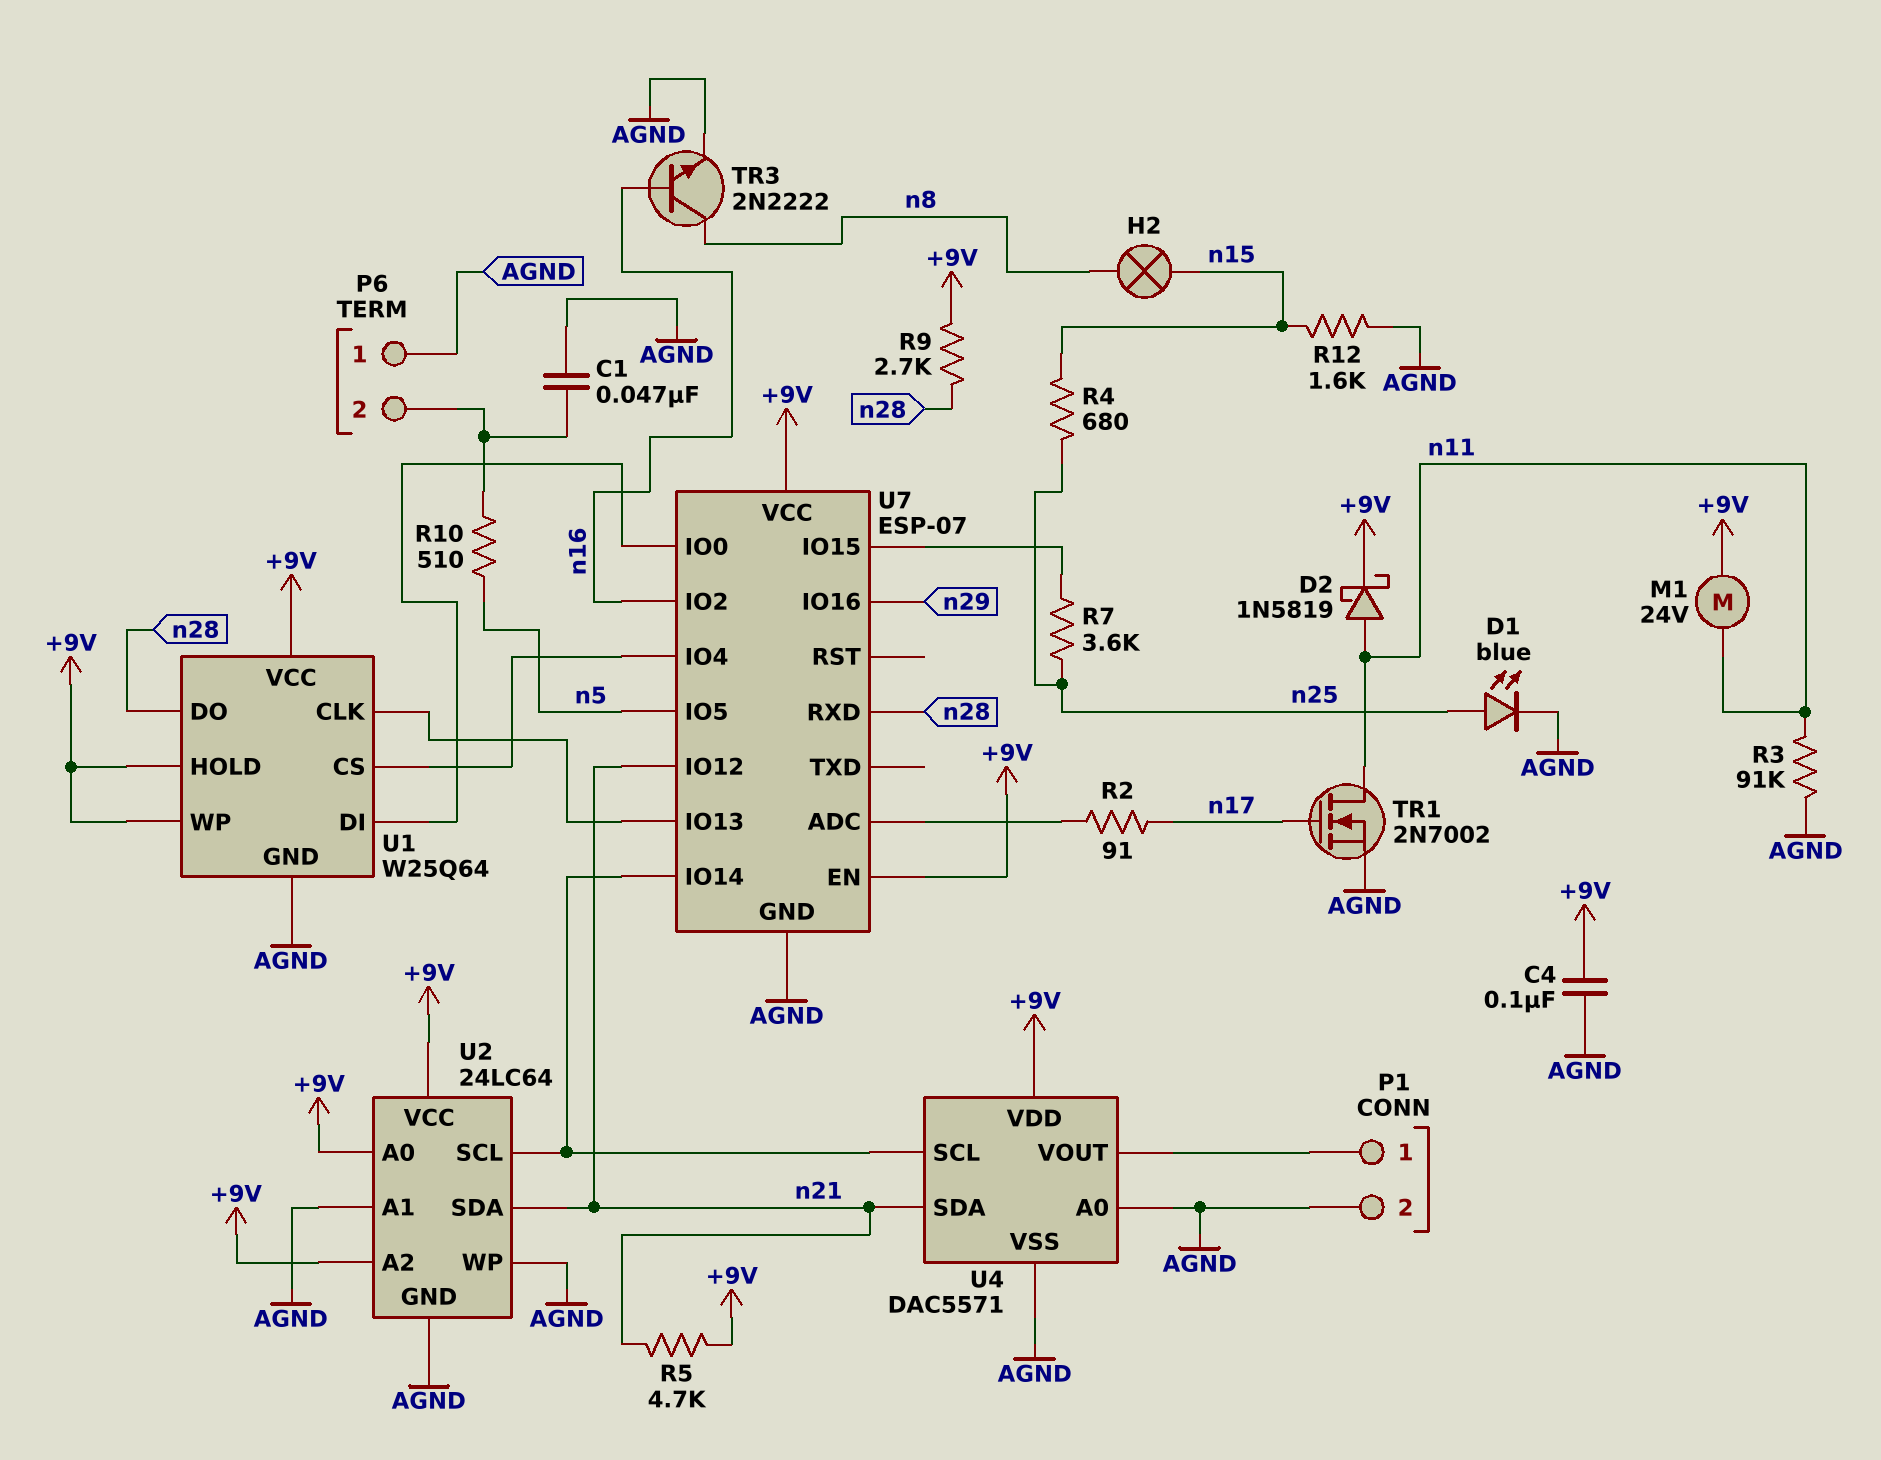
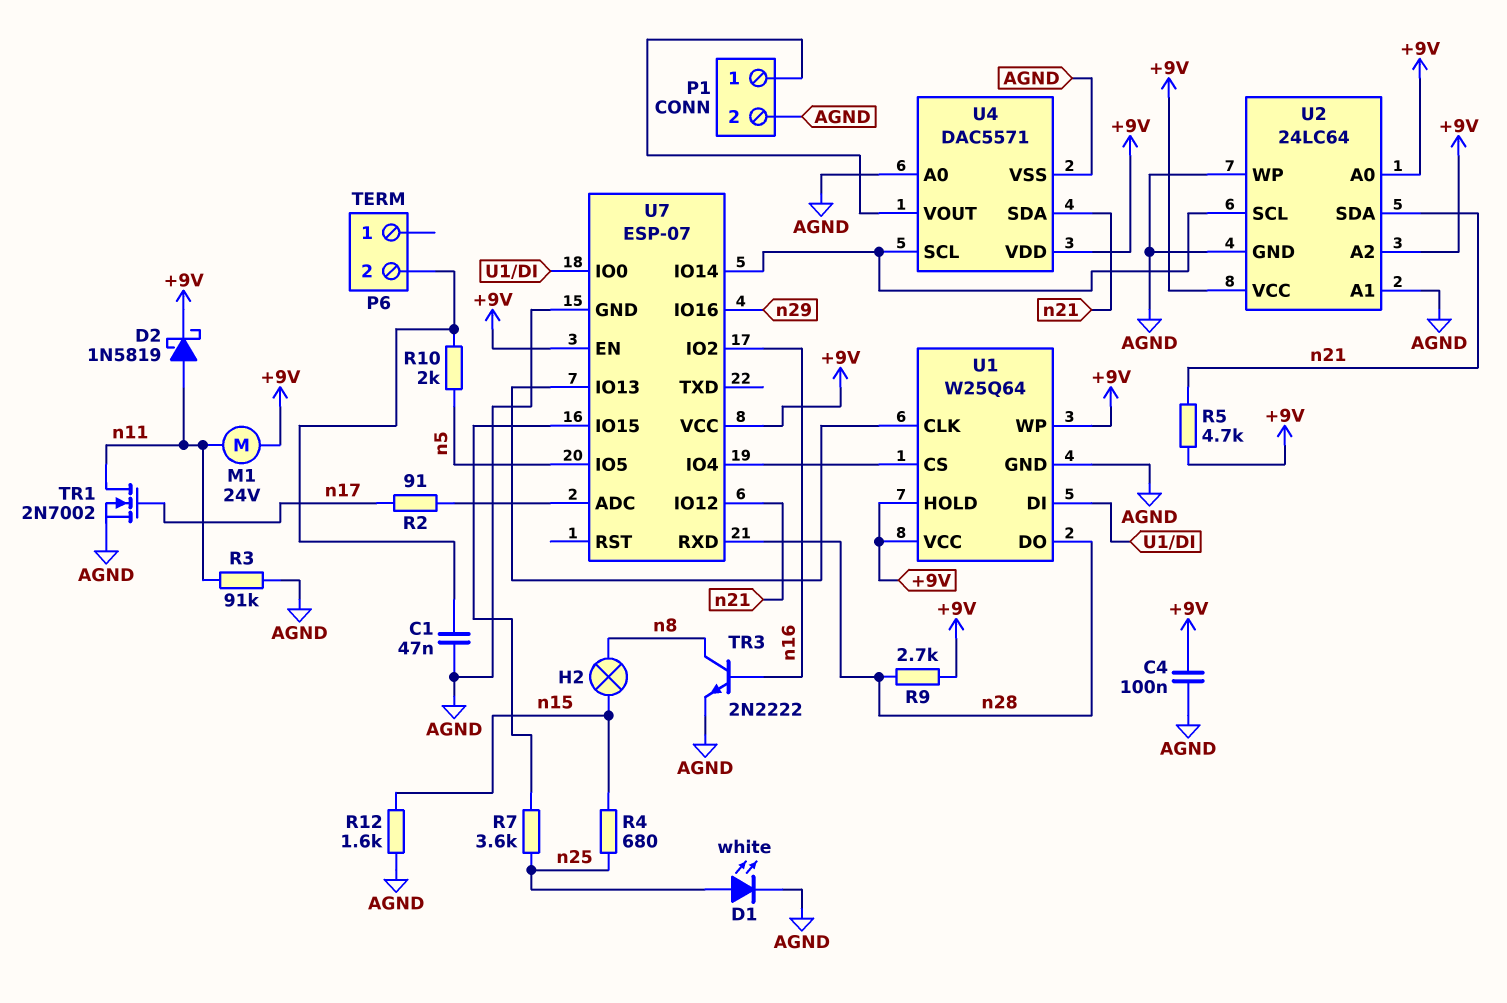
D1: LED blue (A n25, K AGND) -> LED white (A n25, K AGND)
P6 pin 1: AGND -> none
R10: 510 (P6/2, n5) -> 2k (P6/2, n5)

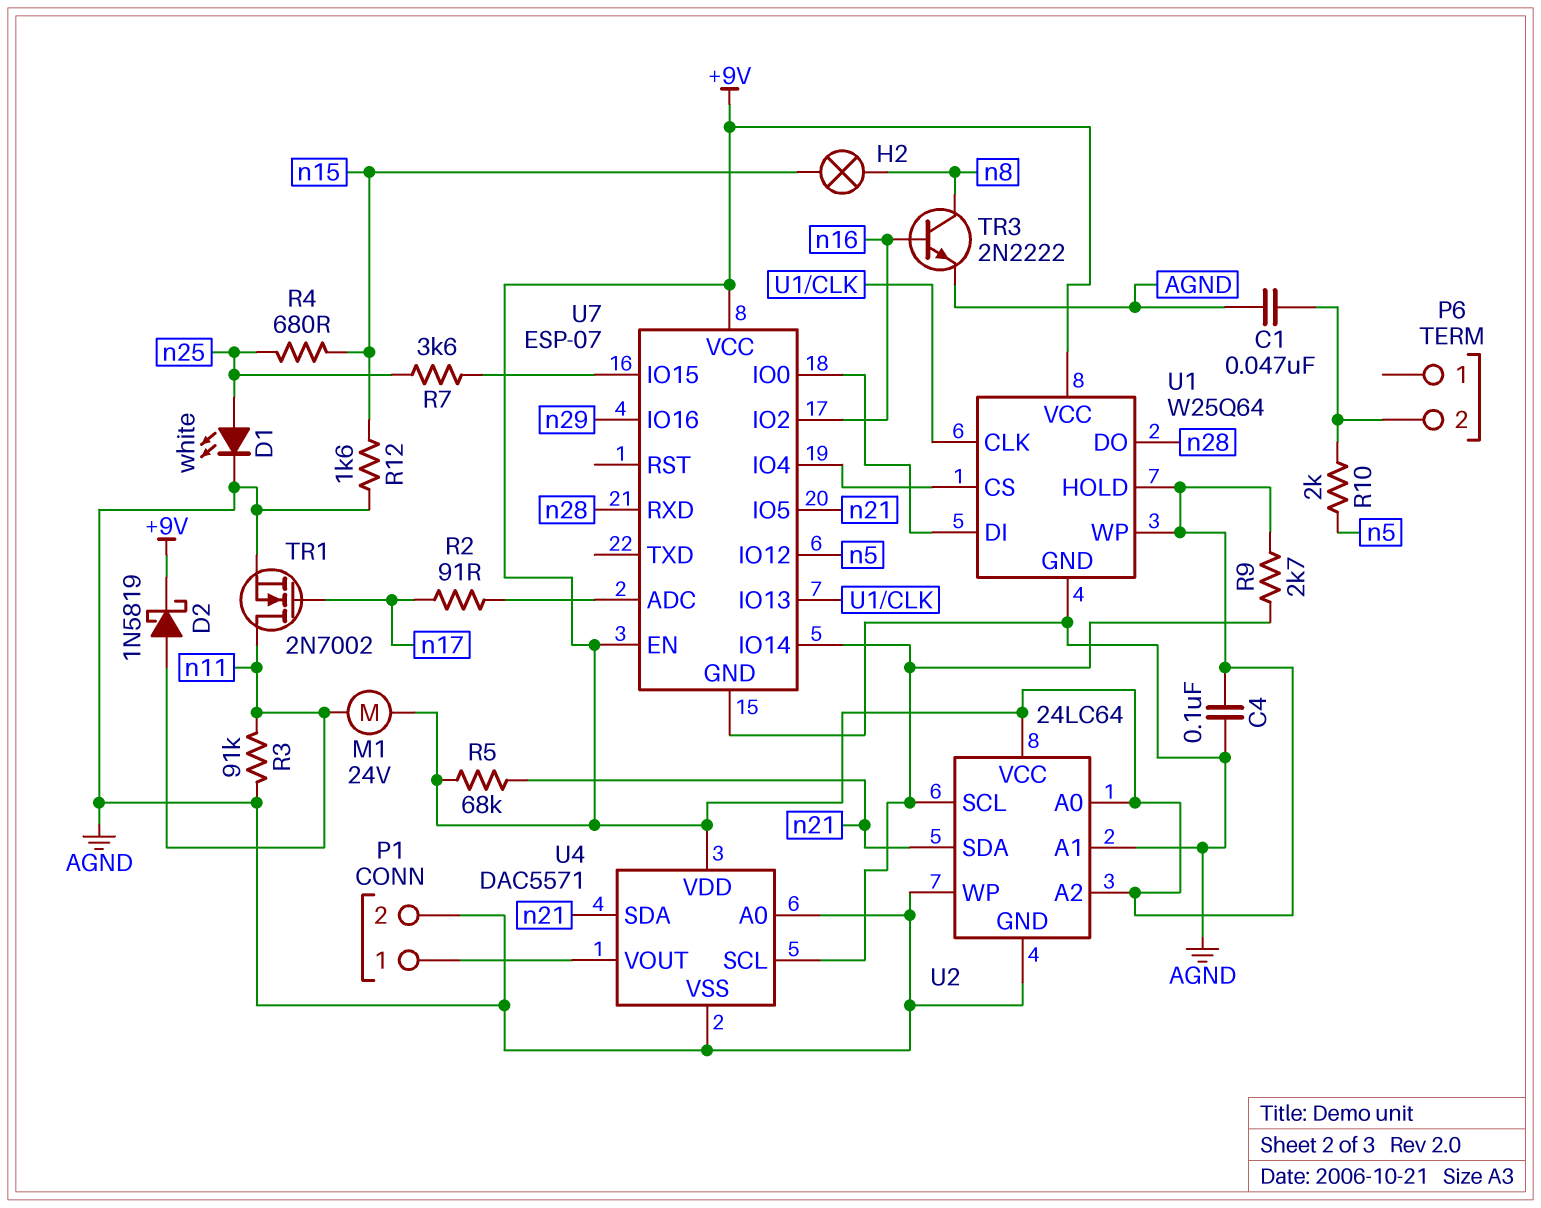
R5: 4.7k (+9V, n21) -> 68k (+9V, n21)
R9: 2.7k (+9V, n28) -> 2.7k (+9V, U2/SCL)
U7 pin IO5: n5 -> n21
U7 pin IO12: n21 -> n5

